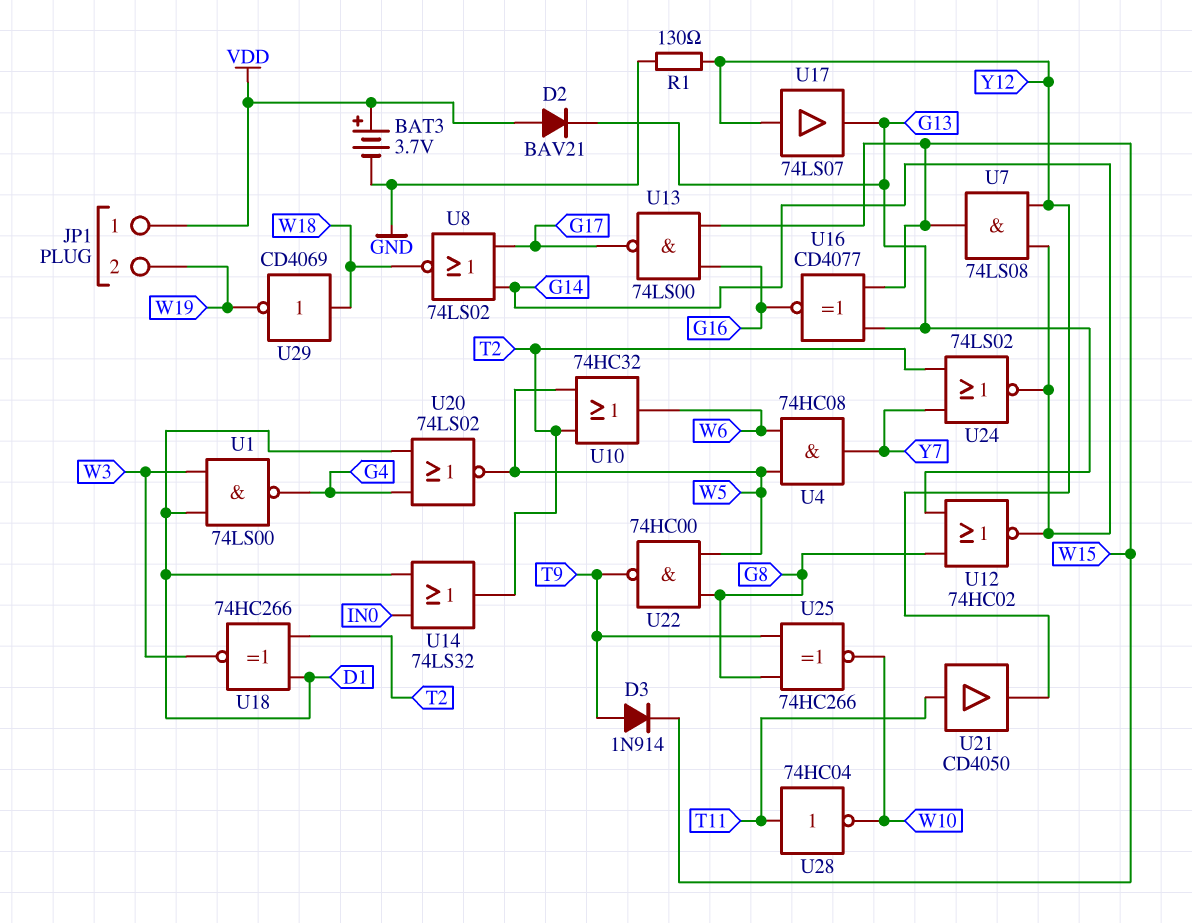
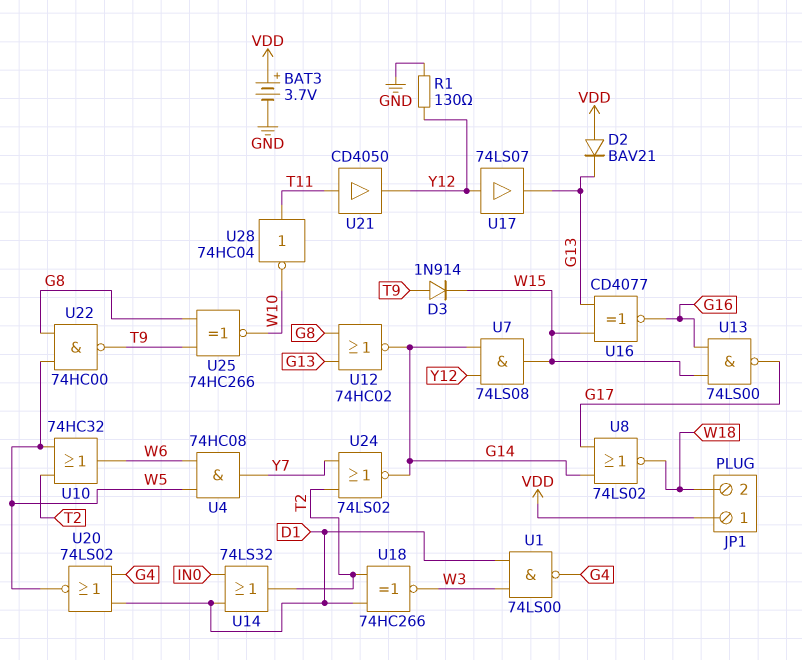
JP1 pin 2: W19 -> W18
U29: NOT CD4069 (in W18, out W19) -> none

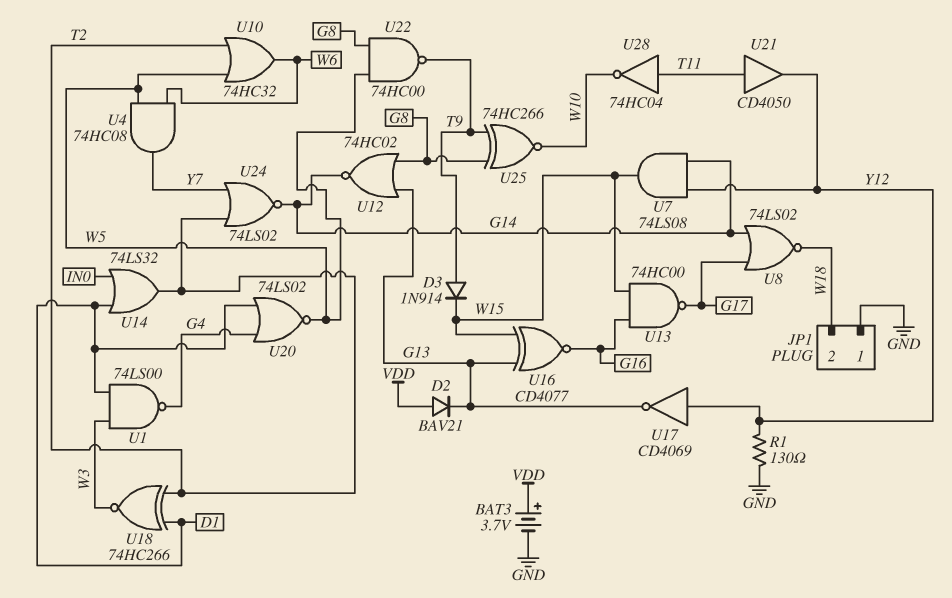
JP1 pin 1: VDD -> GND
U13: NAND 74LS00 (in G16, in W15, out G17) -> NAND 74HC00 (in G16, in W15, out G17)
U17: buffer 74LS07 (in Y12, out G13) -> NOT CD4069 (in Y12, out G13)

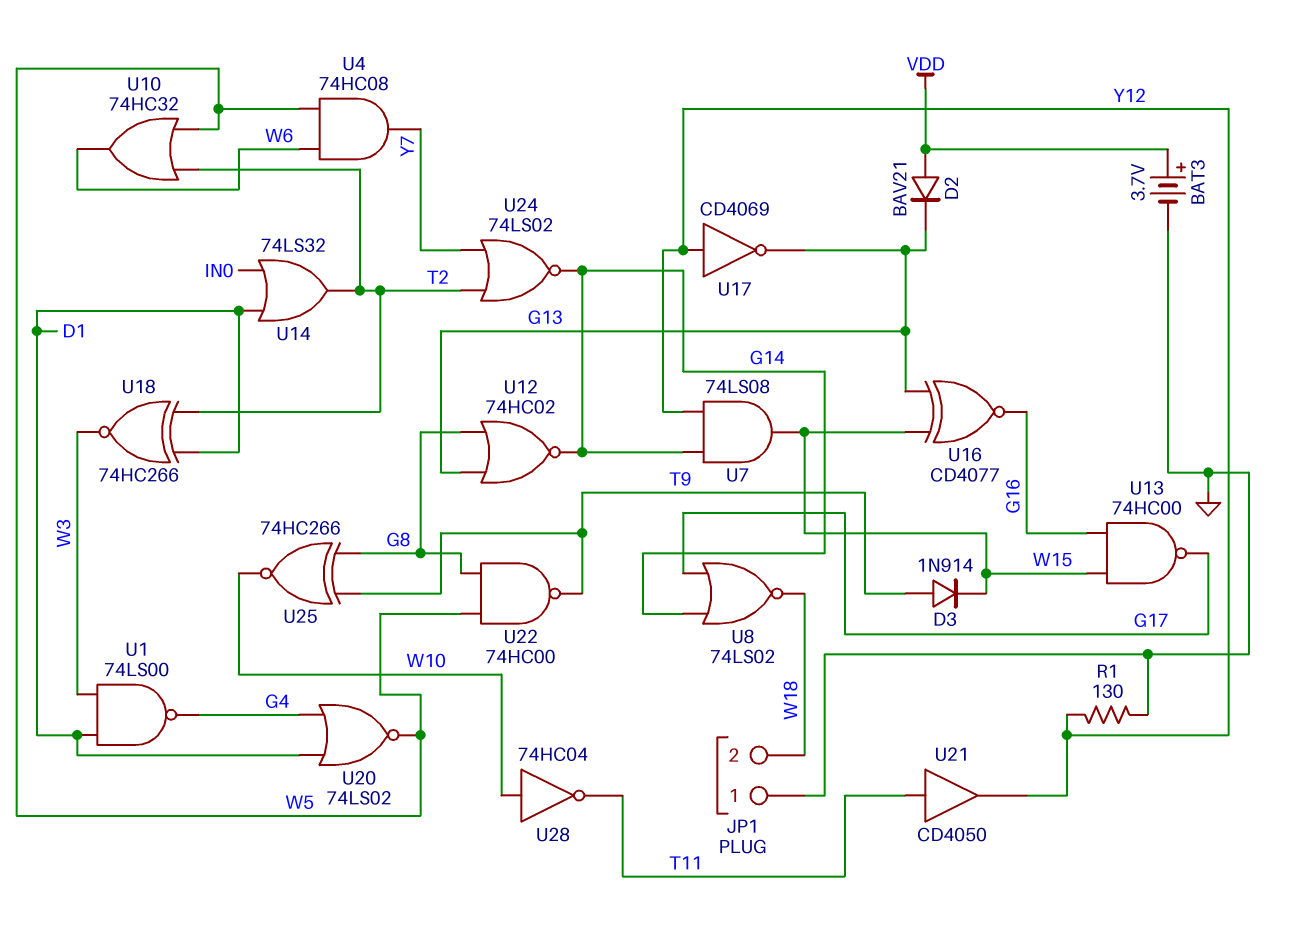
U28: NOT 74HC04 (in T11, out W10) -> NOT 74HC04 (in W10, out T11)

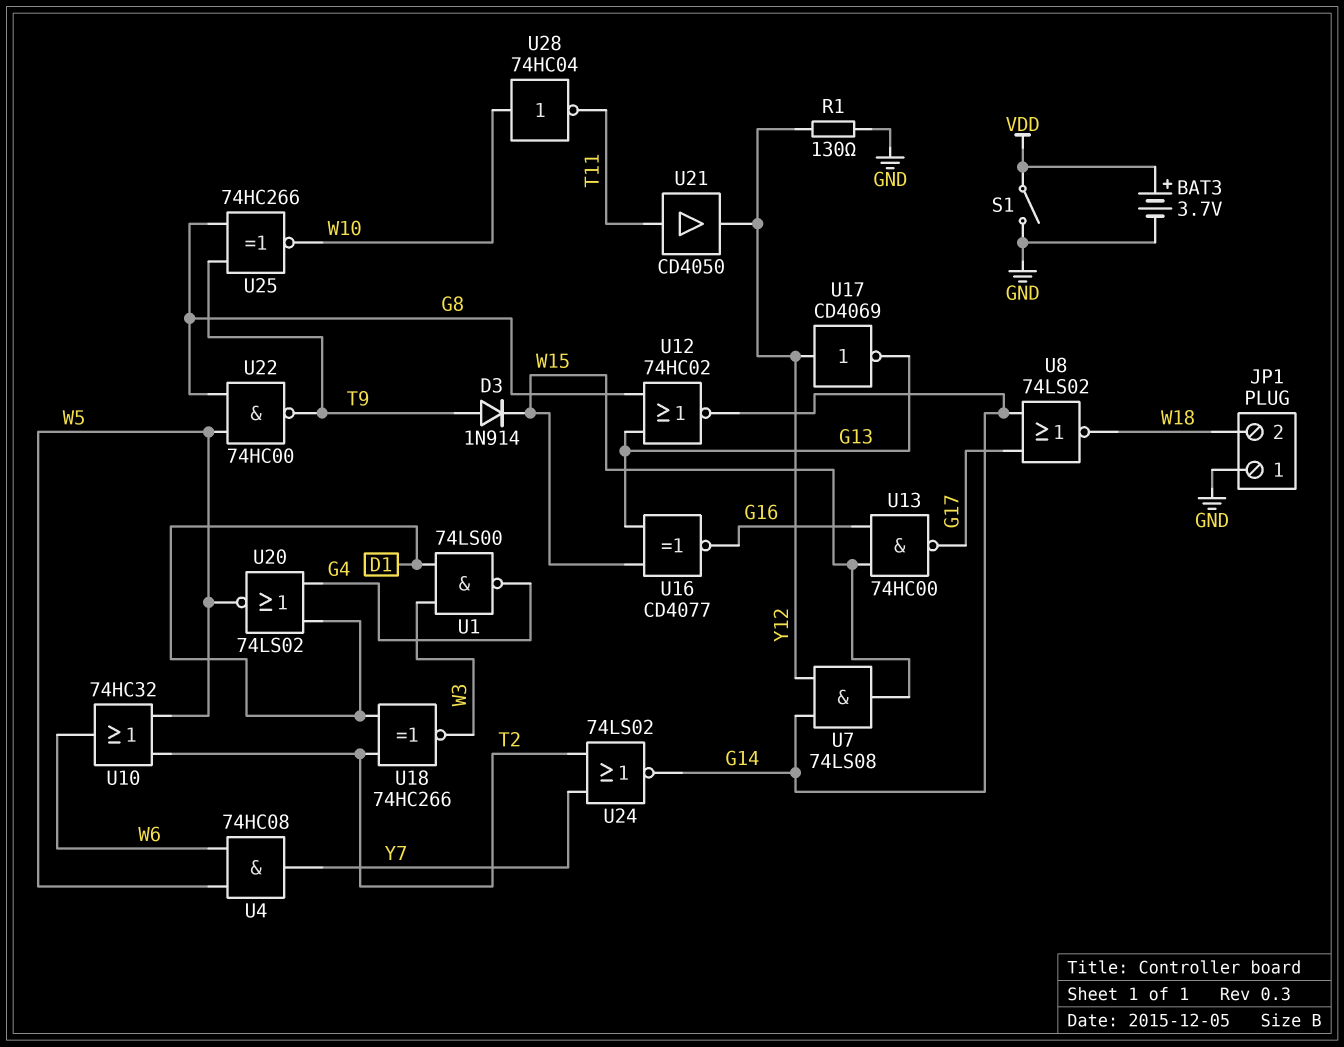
D2: diode BAV21 (A VDD, K G13) -> none
S1: none -> switch (GND, VDD)
U14: OR 74LS32 (in D1, in IN0, out T2) -> none

